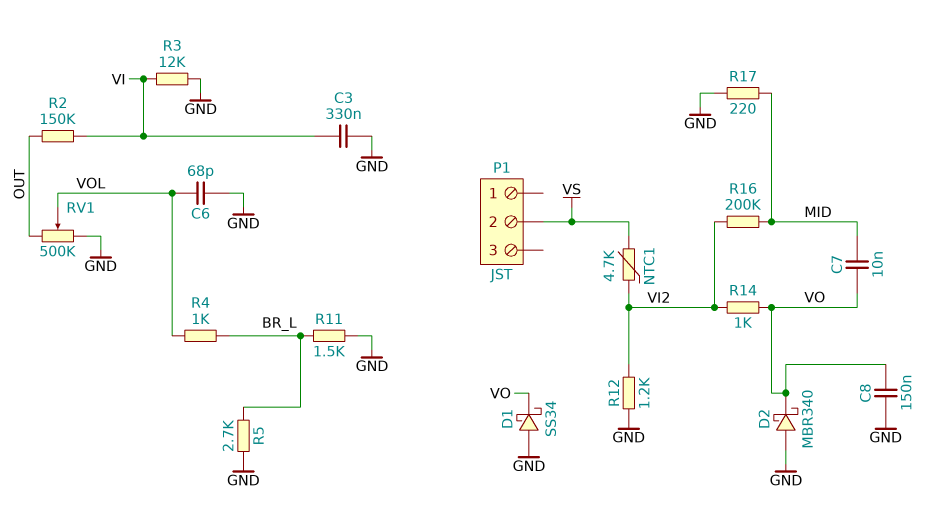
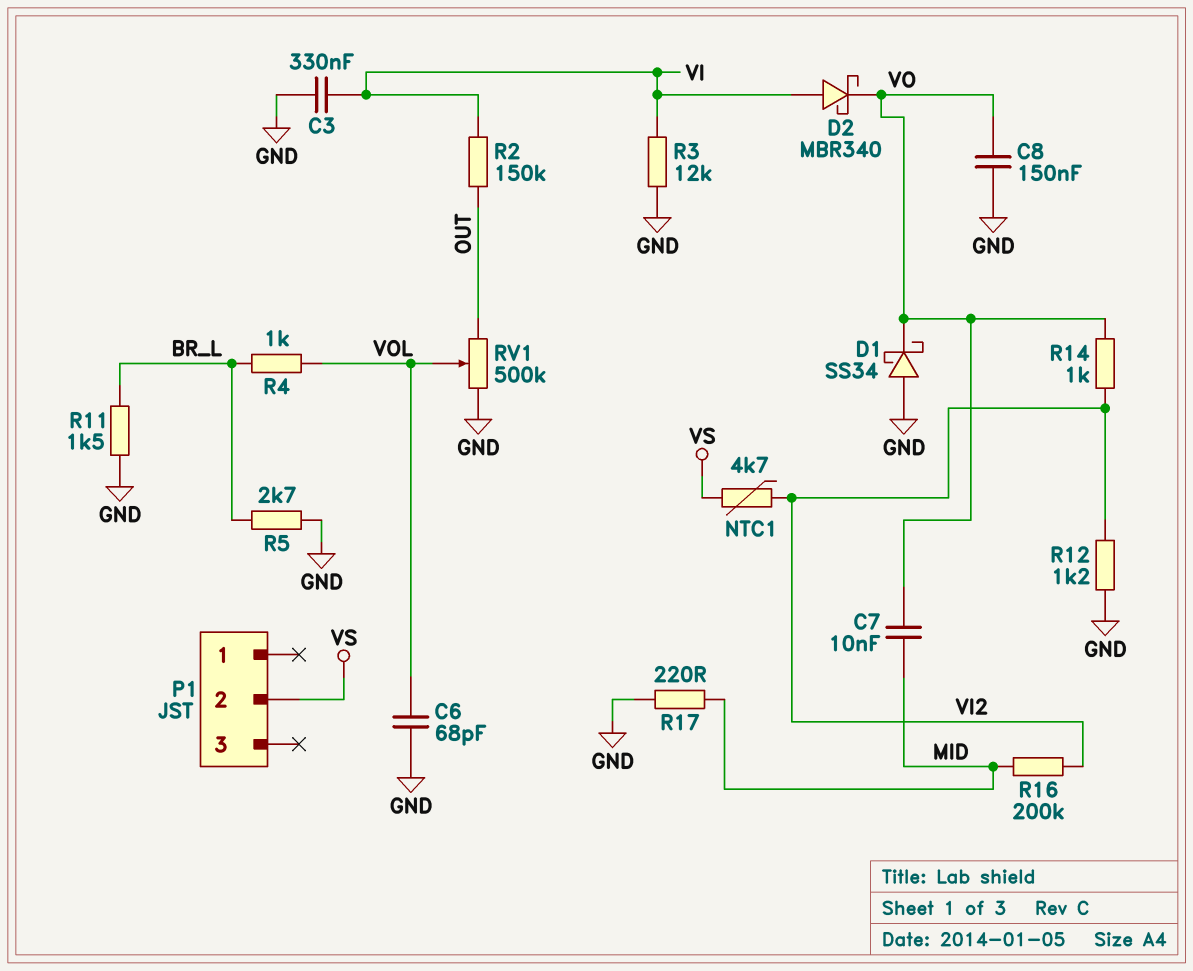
D2: schottky MBR340 (A GND, K VO) -> schottky MBR340 (A VI, K VO)

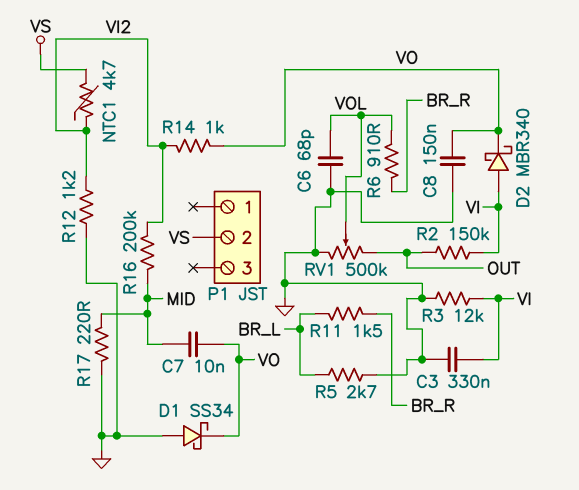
R4: 1k (BR_L, VOL) -> none
R6: none -> 910 (BR_R, VOL)
R11: 1.5k (BR_L, GND) -> 1.5k (BR_L, BR_R)

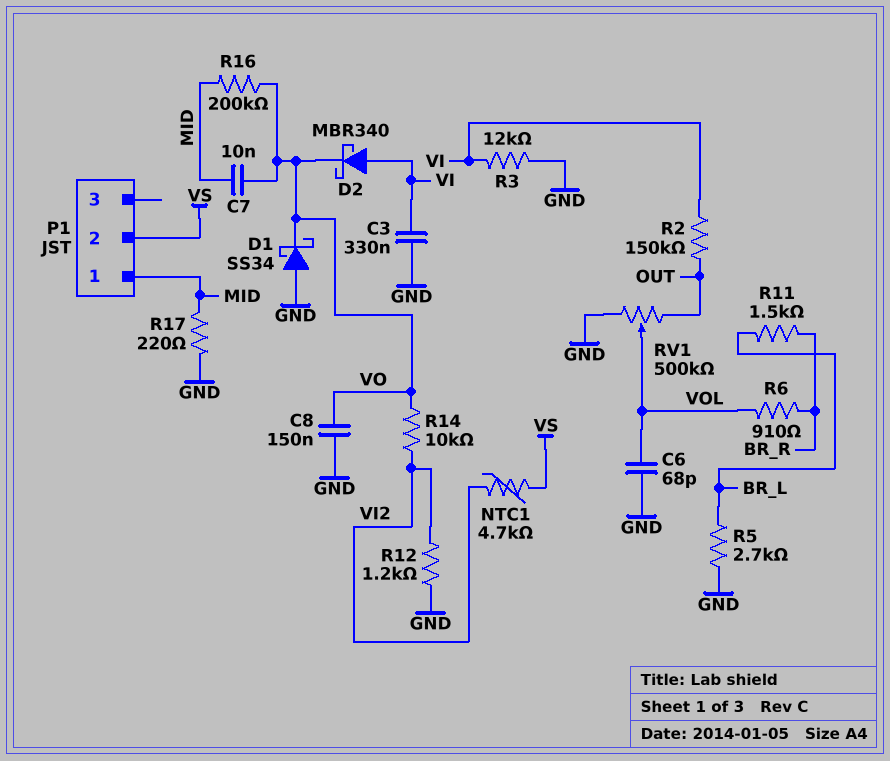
P1 pin 1: none -> MID
R14: 1k (VI2, VO) -> 10k (VI2, VO)
R16: 200k (MID, VI2) -> 200k (MID, VO)

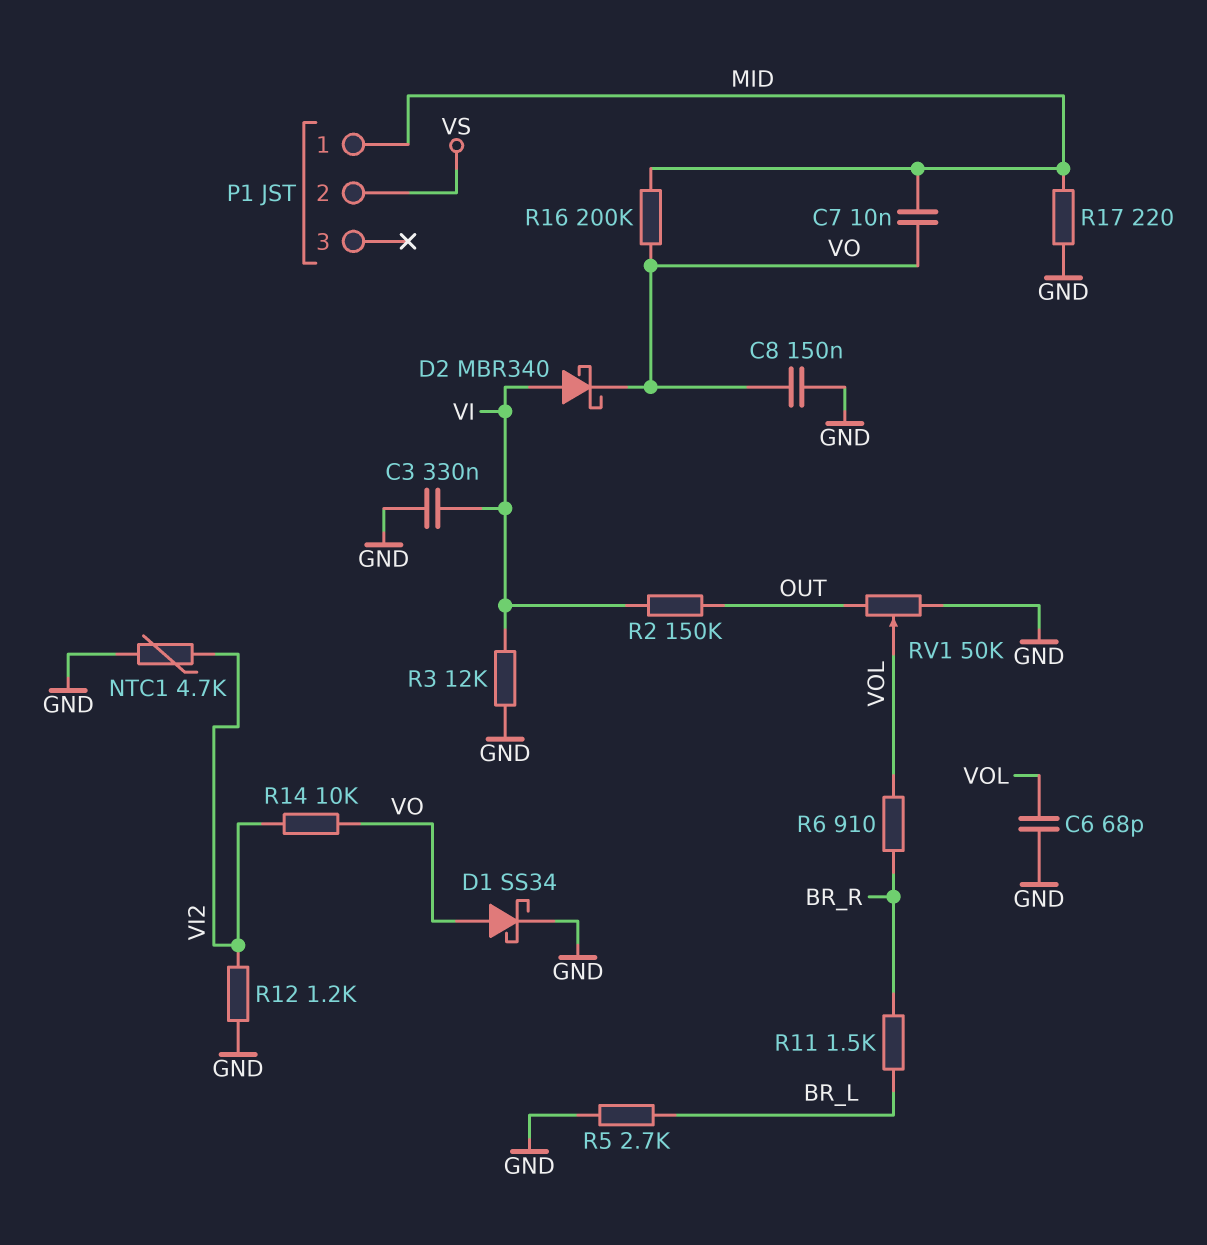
D1: schottky SS34 (A GND, K VO) -> schottky SS34 (A VO, K GND)
NTC1: 4.7k (VI2, VS) -> 4.7k (GND, VI2)
RV1: 500k (GND, OUT, wiper VOL) -> 50k (GND, OUT, wiper VOL)

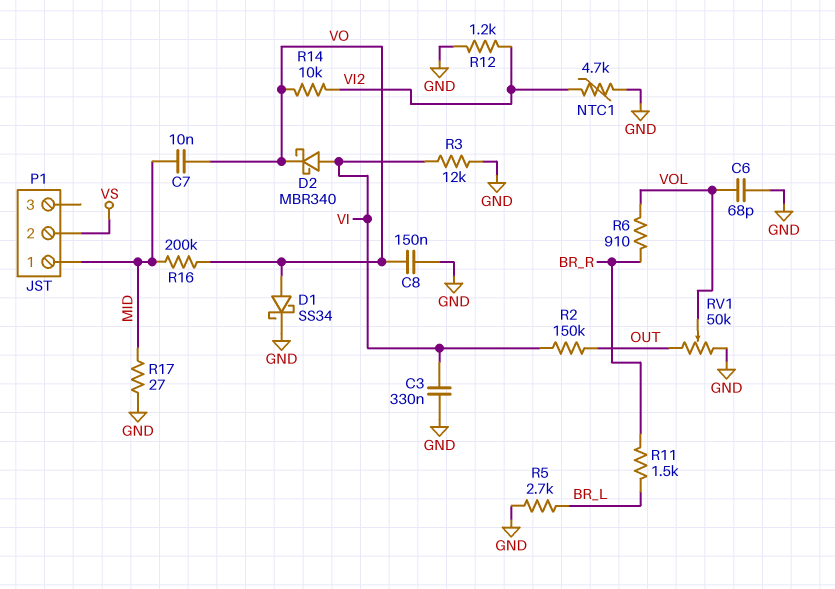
R17: 220 (GND, MID) -> 27 (GND, MID)

